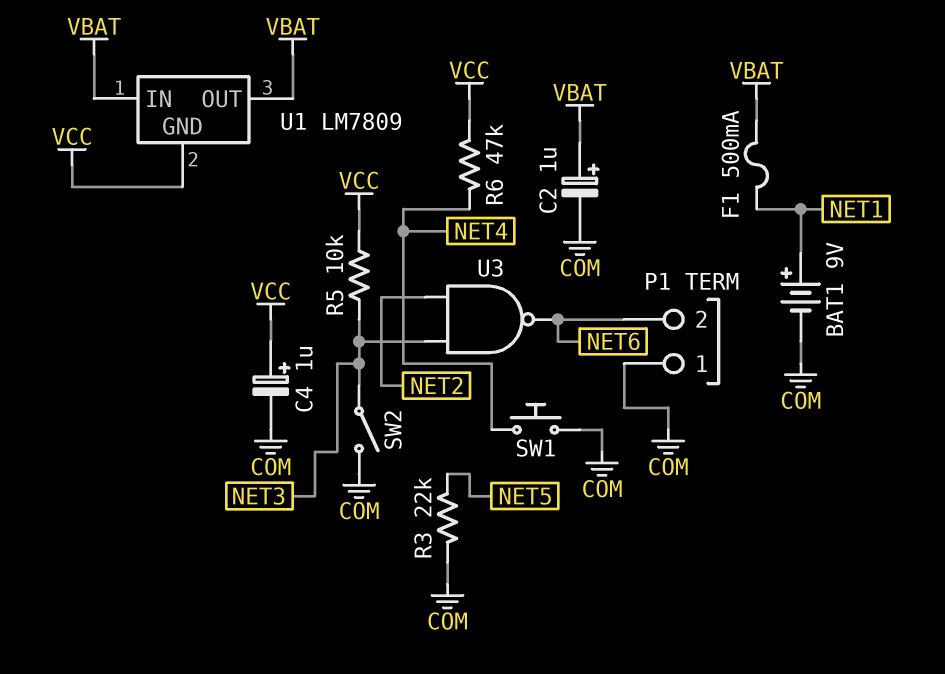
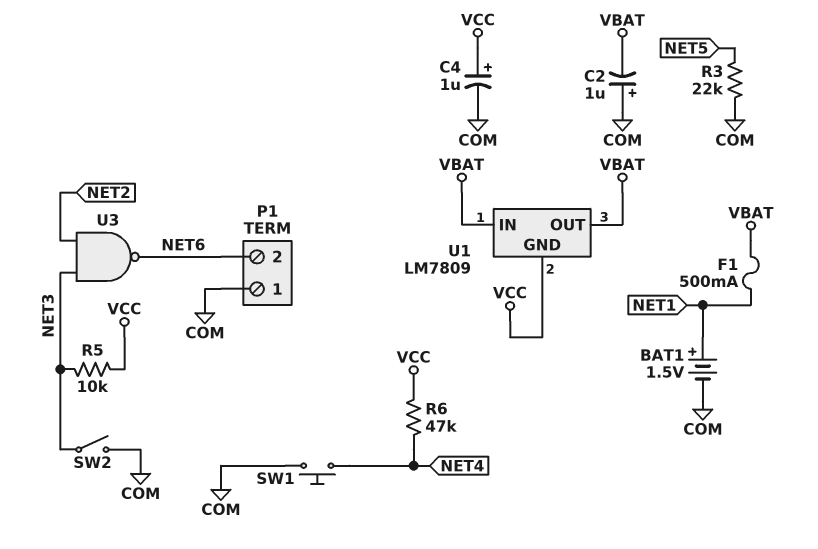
BAT1: 9V (plus NET1, minus COM) -> 1.5V (plus NET1, minus COM)
C2: 1uF (plus VBAT, minus COM) -> 1uF (plus COM, minus VBAT)

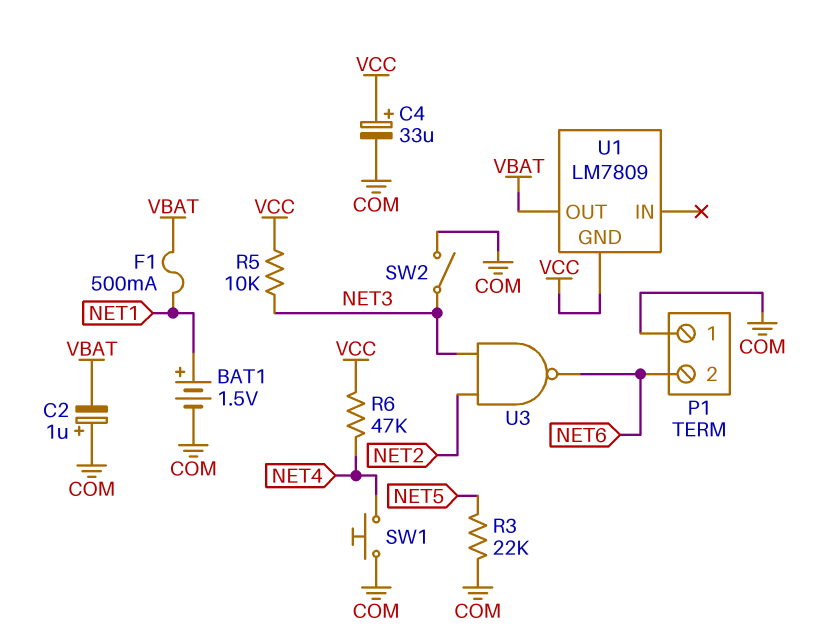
C4: 1uF (plus VCC, minus COM) -> 33uF (plus VCC, minus COM)
U1 pin IN: VBAT -> none

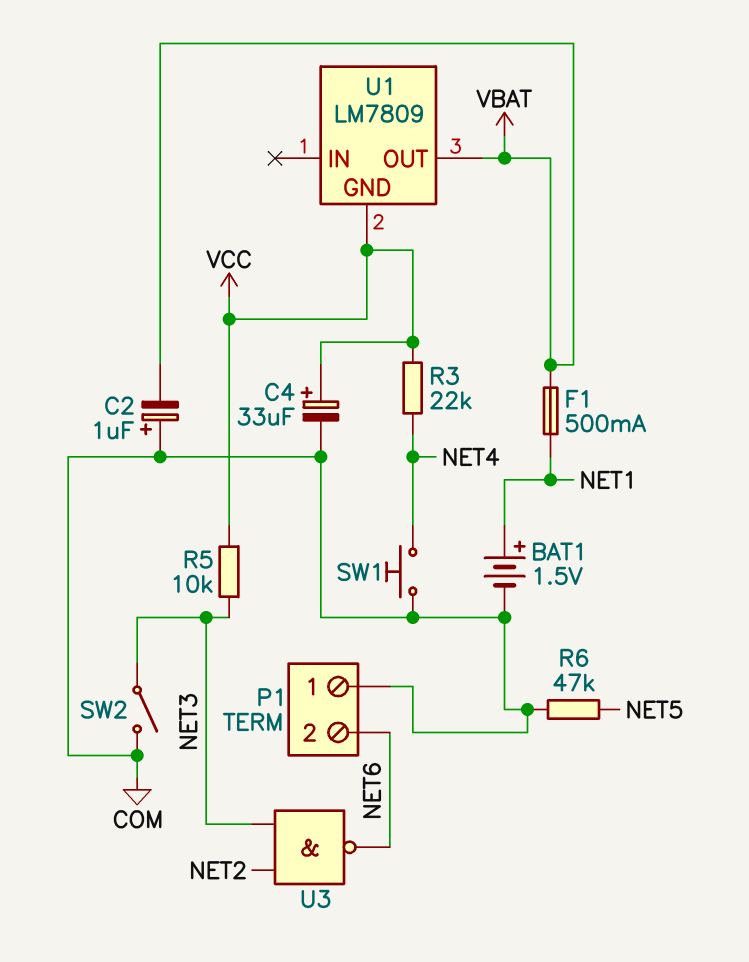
R3: 22k (COM, NET5) -> 22k (NET4, VCC)
R6: 47k (NET4, VCC) -> 47k (COM, NET5)

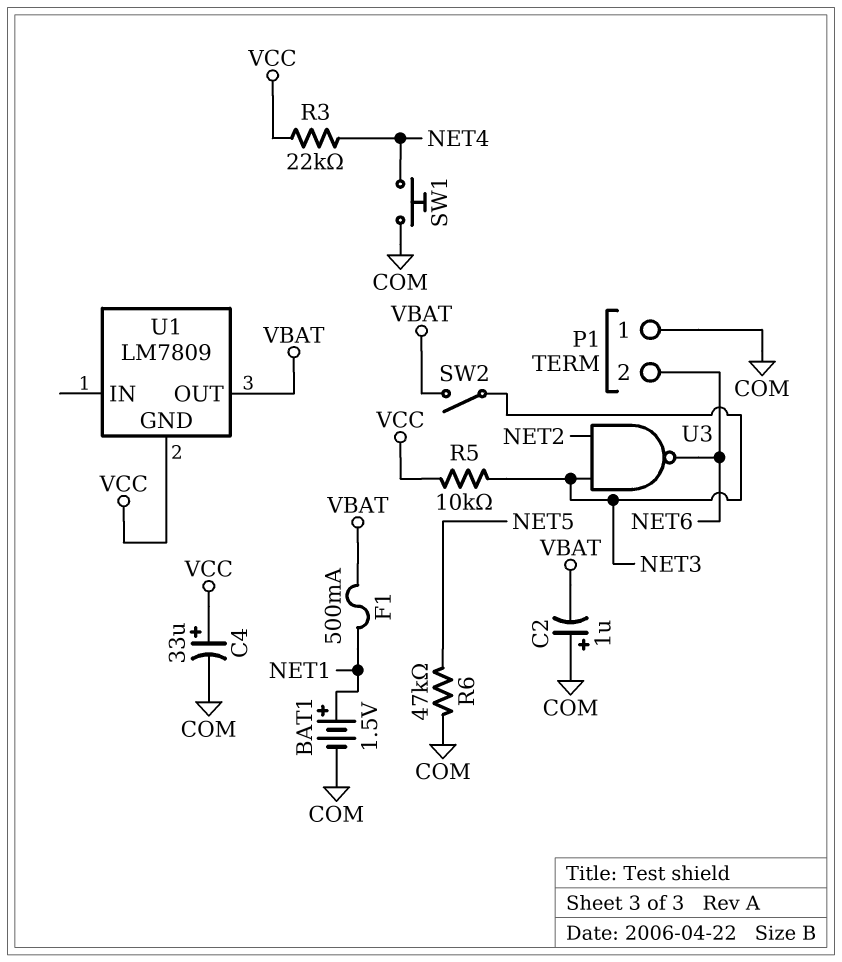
SW2: switch (COM, NET3) -> switch (NET3, VBAT)

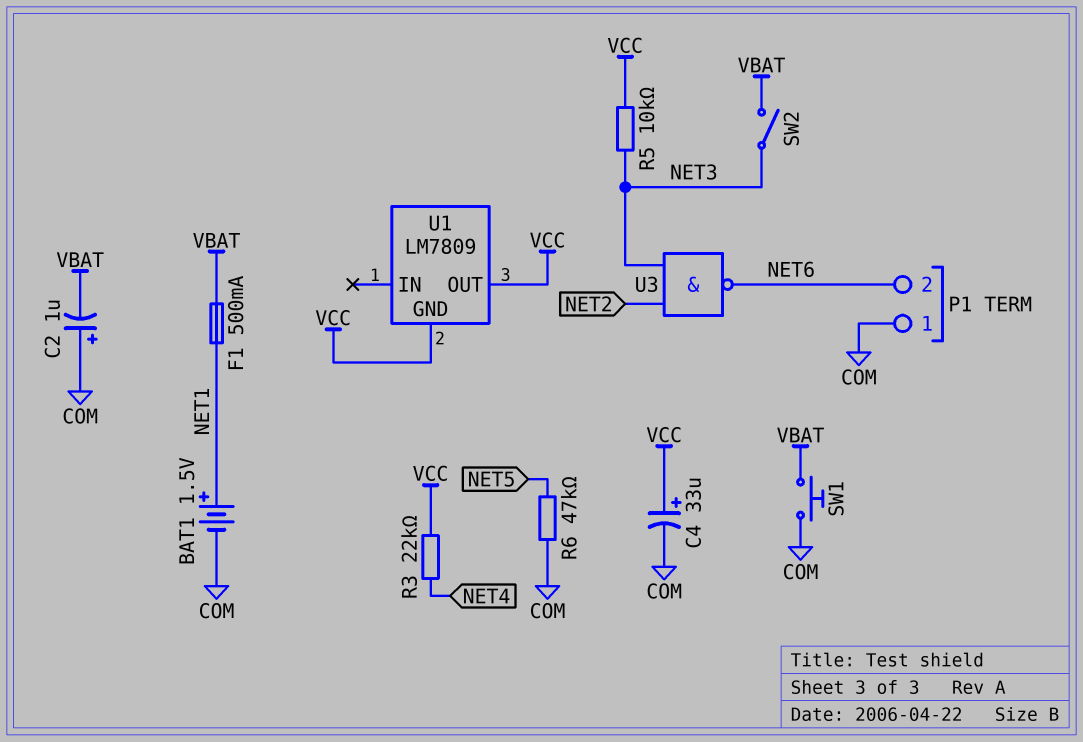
SW1: button (COM, NET4) -> button (COM, VBAT)
U1 pin OUT: VBAT -> VCC

